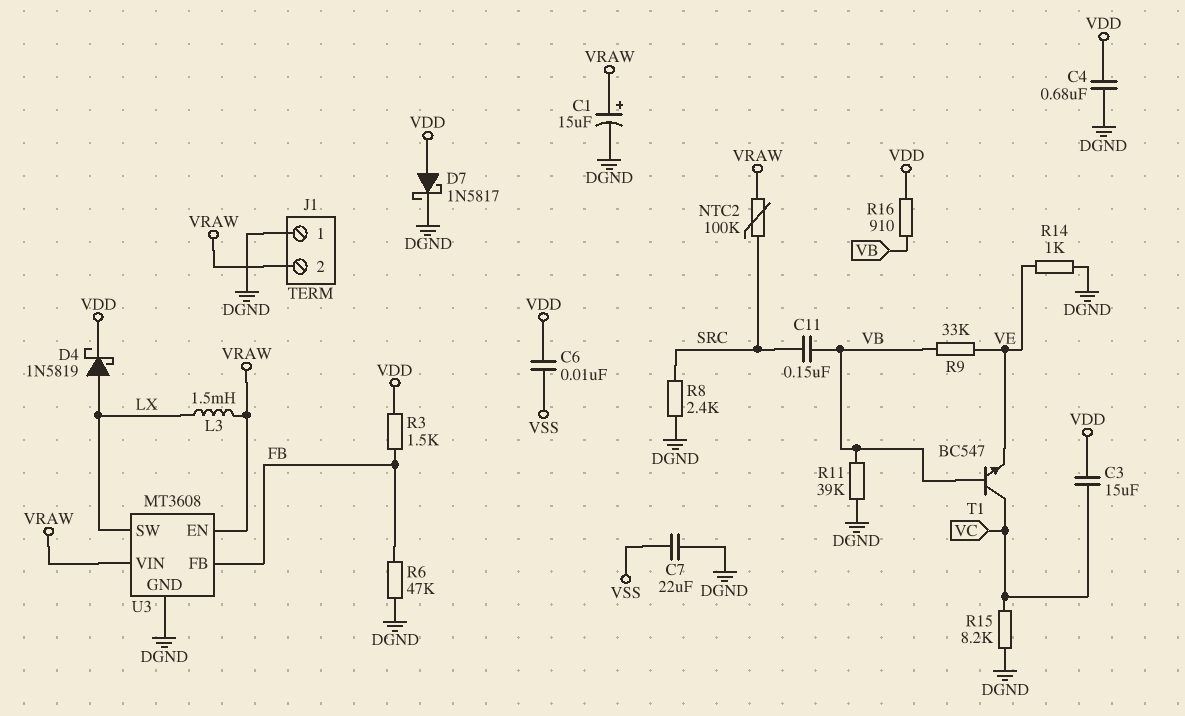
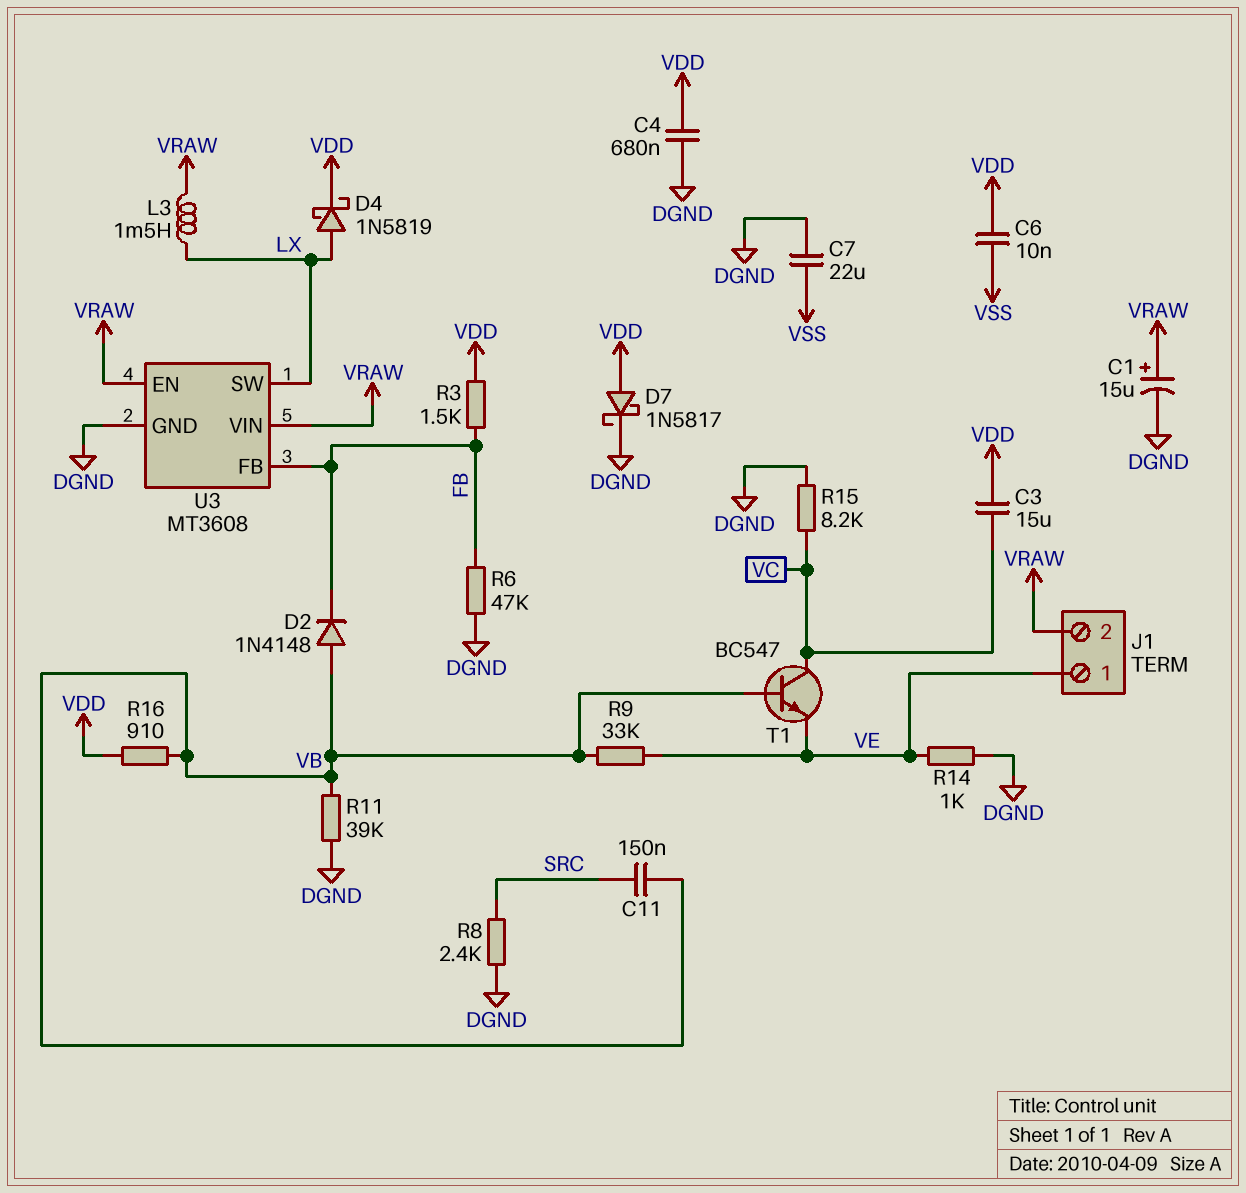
D2: none -> diode 1N4148 (A VB, K FB)
J1 pin 1: DGND -> VE
NTC2: 100k (SRC, VRAW) -> none

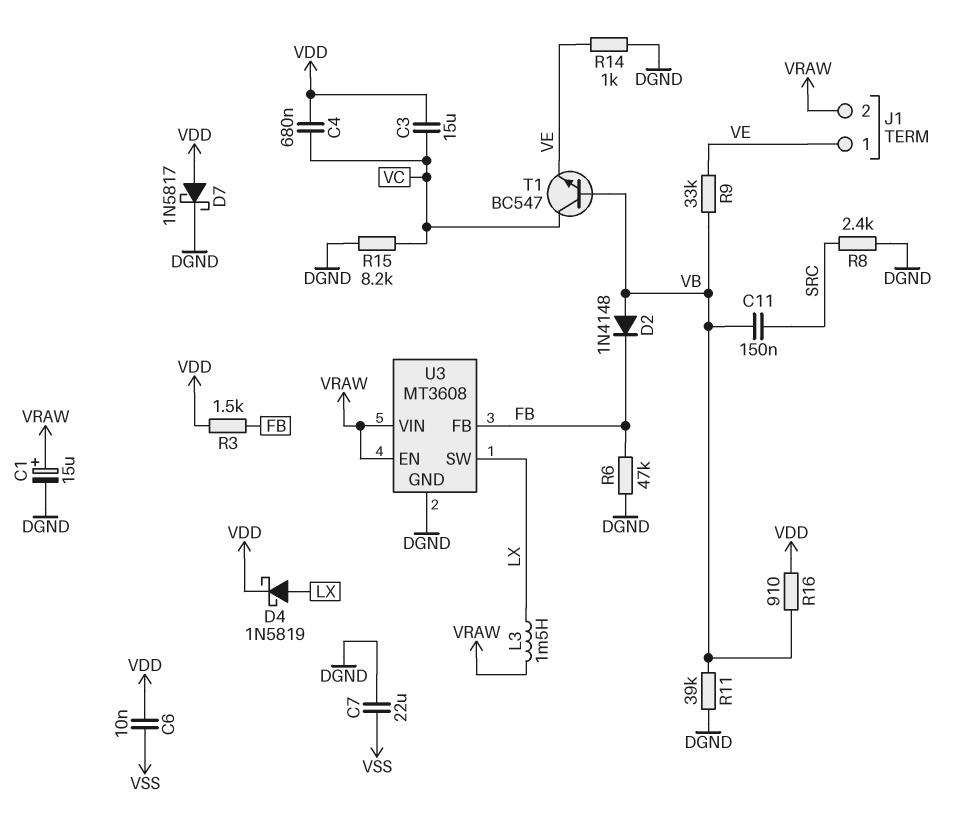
C4: 680nF (DGND, VDD) -> 680nF (VC, VDD)

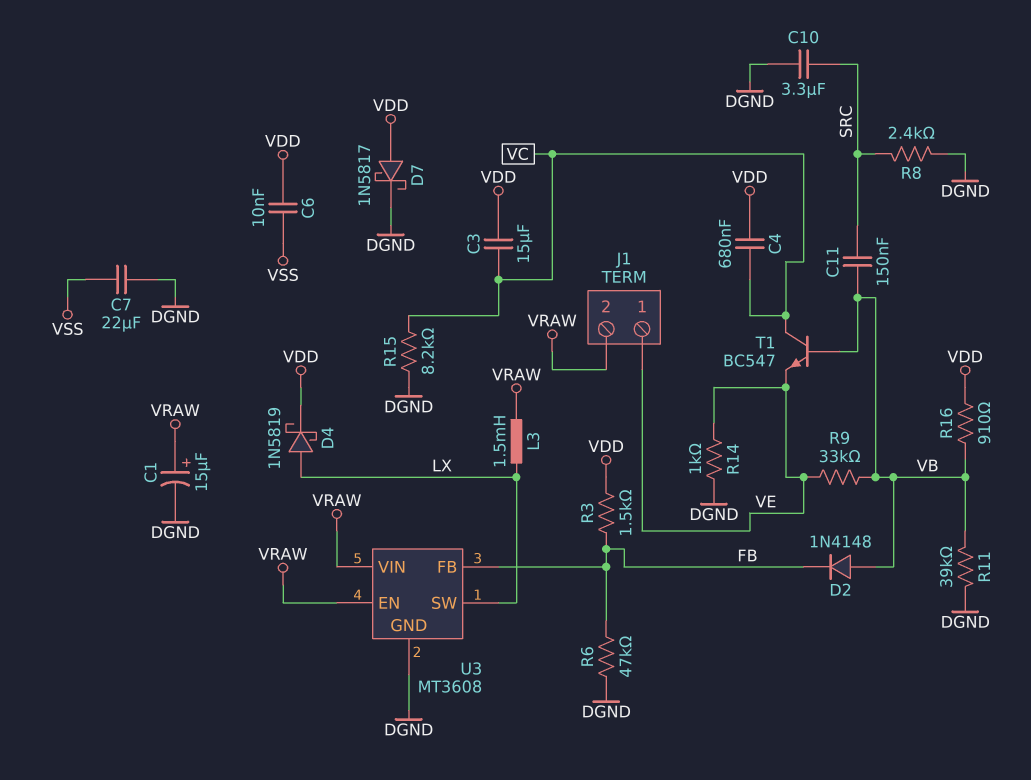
C10: none -> 3.3uF (DGND, SRC)

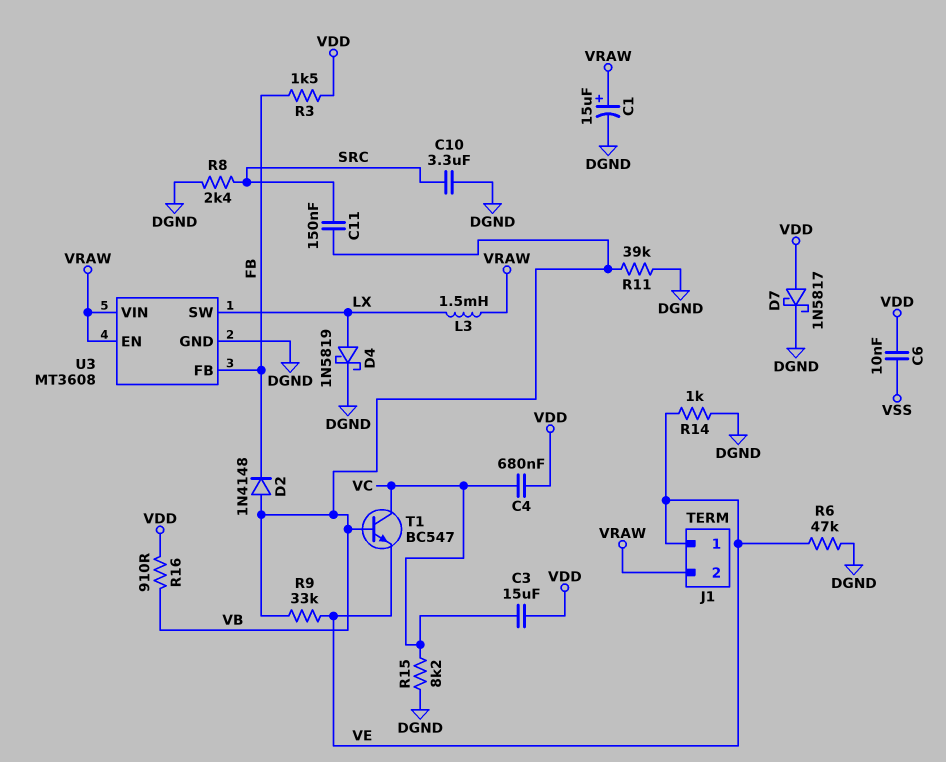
C7: 22uF (DGND, VSS) -> none
D4: schottky 1N5819 (A LX, K VDD) -> schottky 1N5819 (A LX, K DGND)
R6: 47k (DGND, FB) -> 47k (DGND, VE)

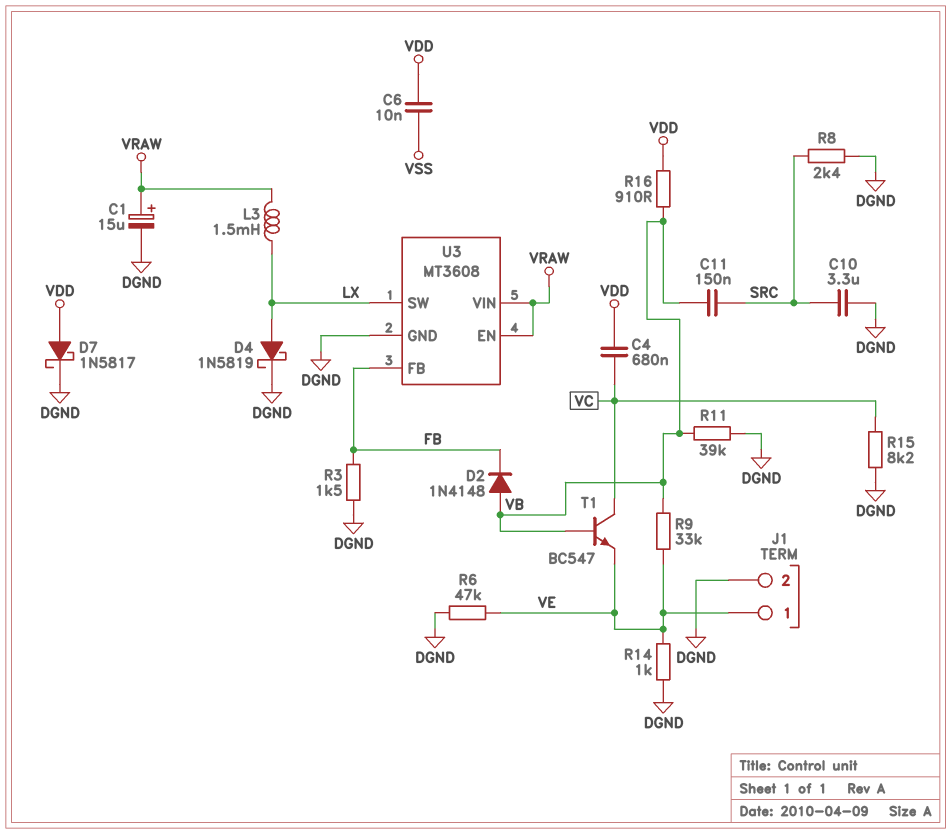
C3: 15uF (VC, VDD) -> none
J1 pin 2: VRAW -> DGND
R3: 1.5k (FB, VDD) -> 1.5k (DGND, FB)

